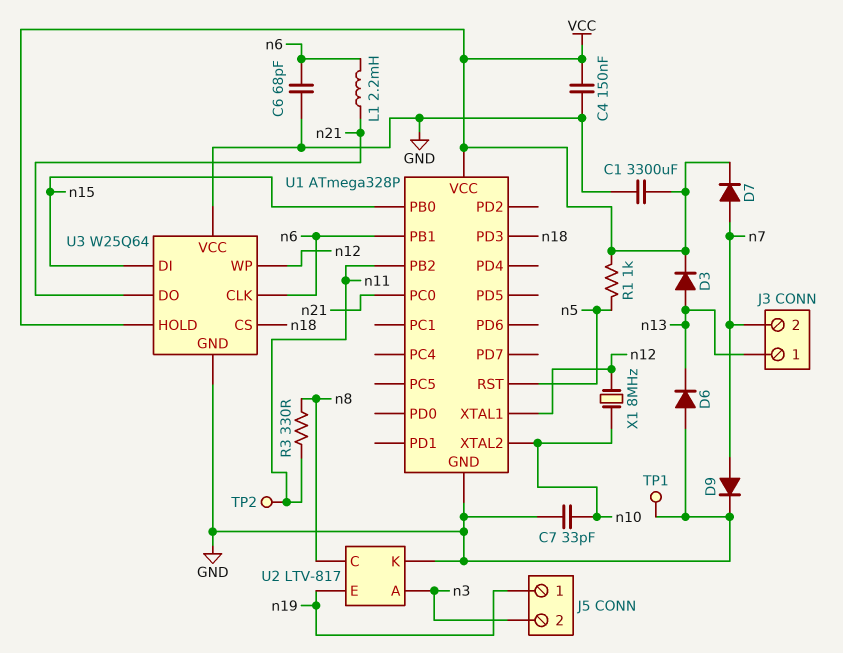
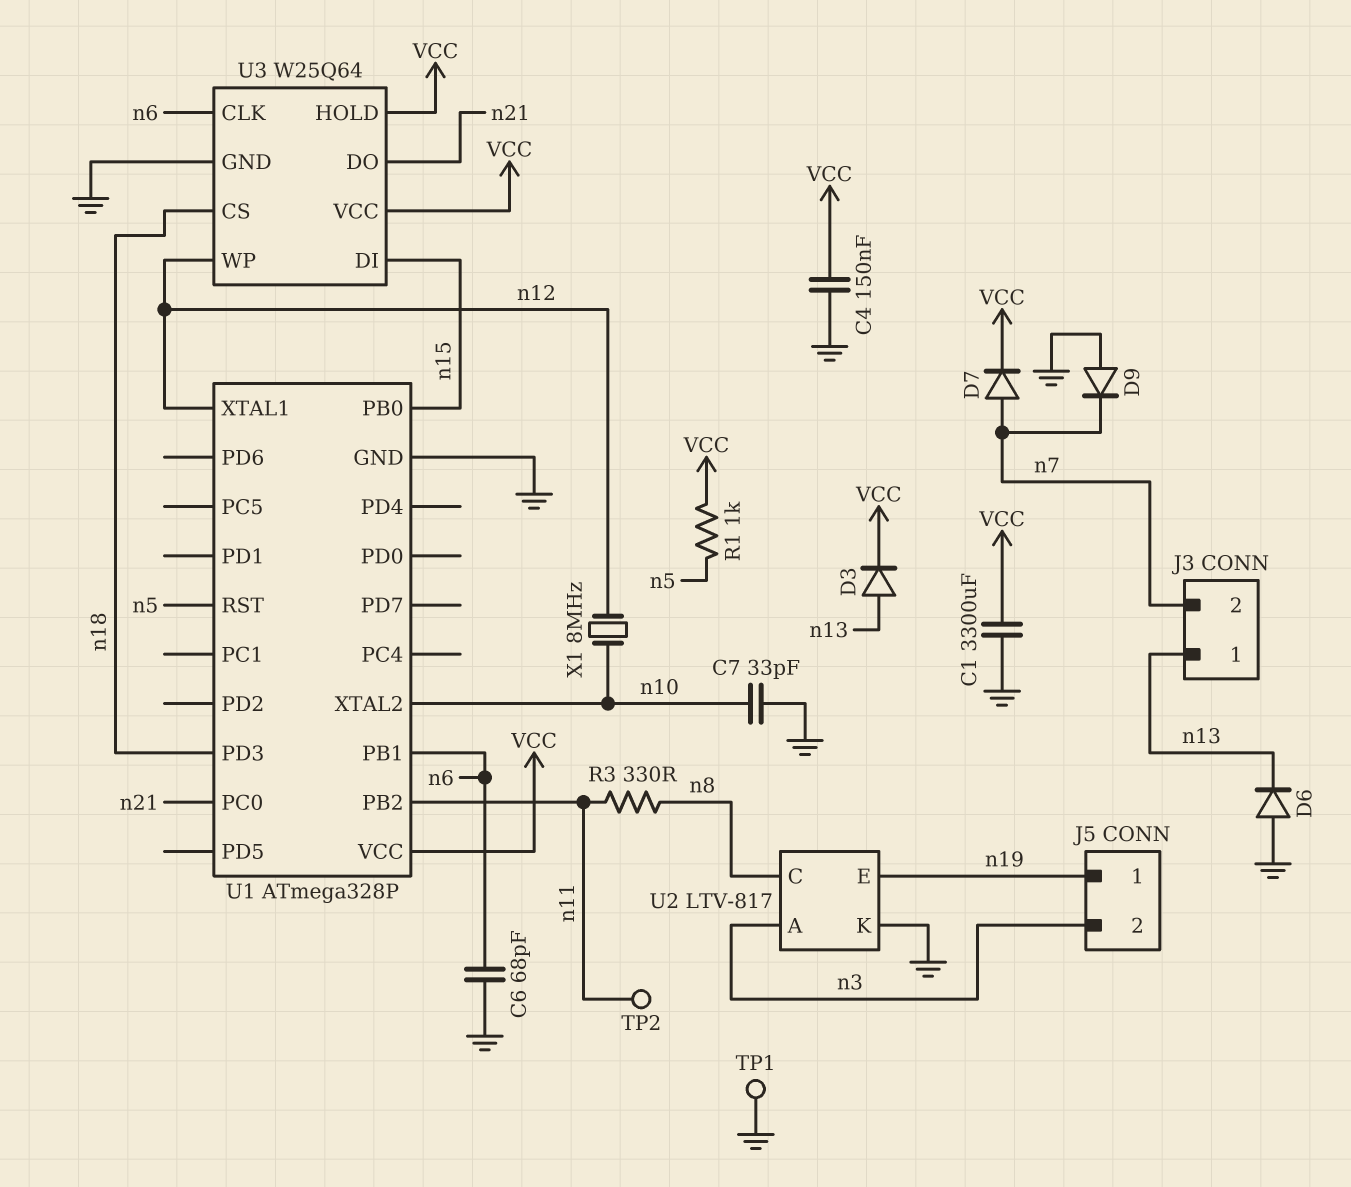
D9: diode (A n7, K GND) -> diode (A GND, K n7)
L1: 2.2mH (n6, n21) -> none
U3 pin VCC: GND -> VCC

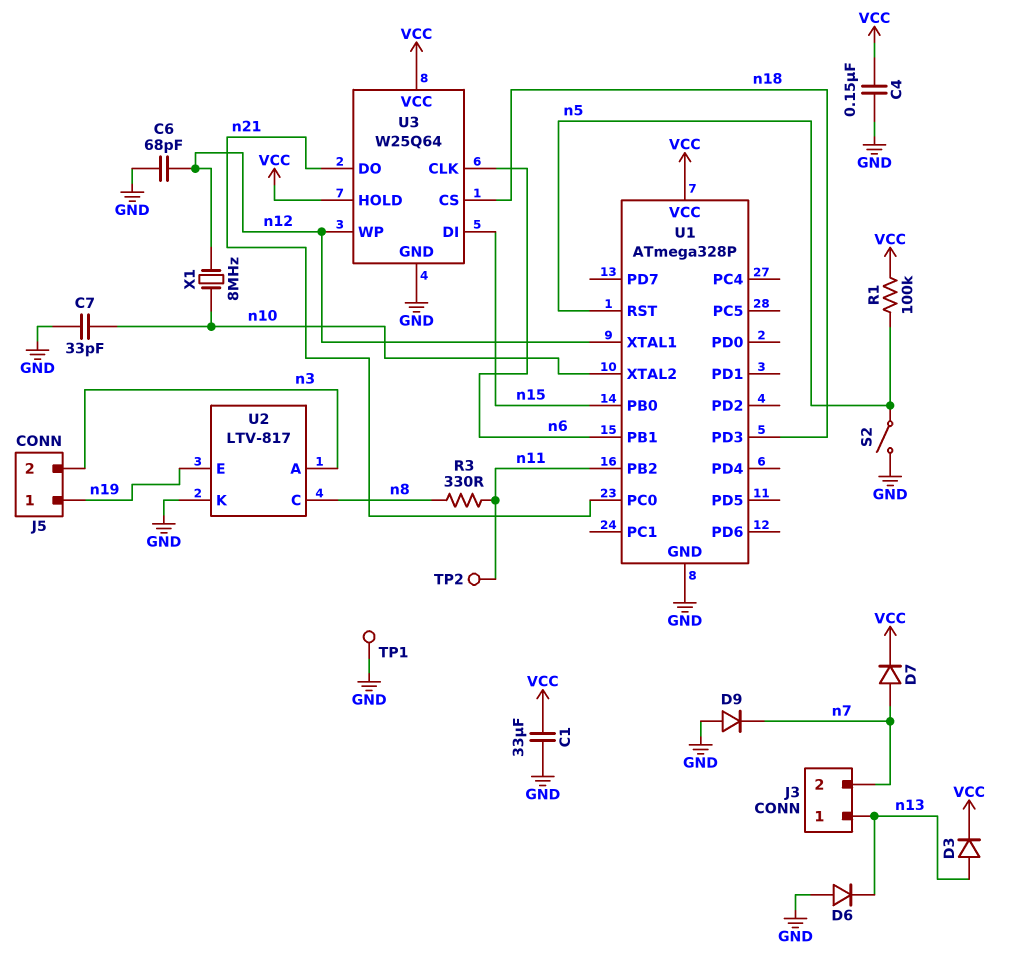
C1: 3300uF (GND, VCC) -> 33uF (GND, VCC)
C6: 68pF (GND, n6) -> 68pF (GND, n12)
R1: 1k (VCC, n5) -> 100k (VCC, n5)
S2: none -> switch (GND, n5)

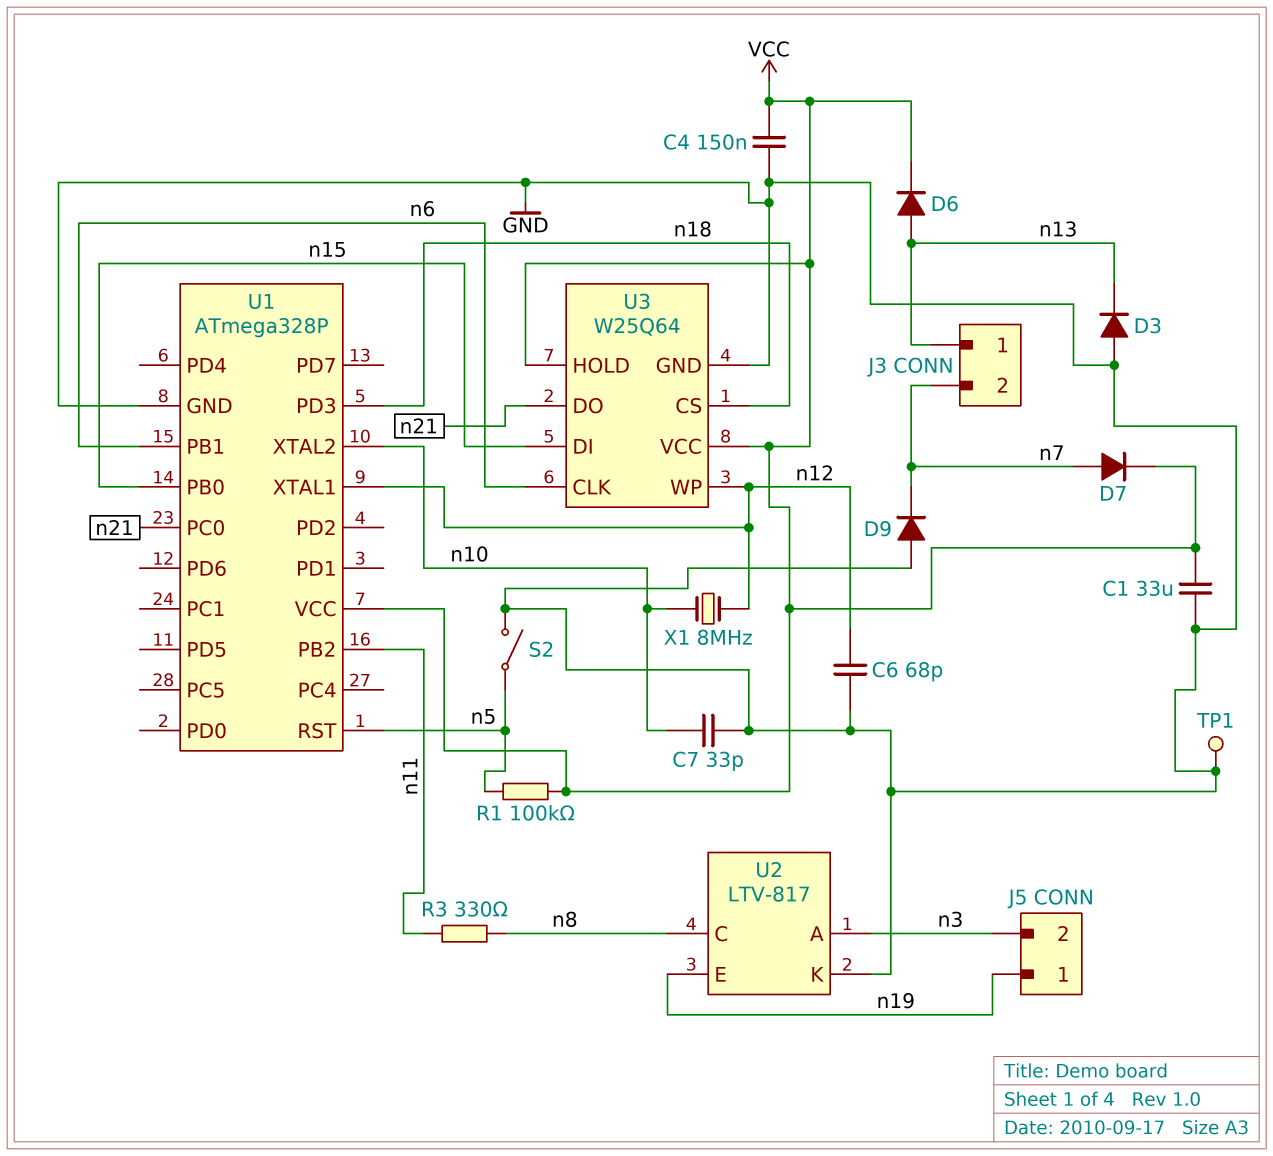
D3: diode (A n13, K VCC) -> diode (A GND, K n13)
D6: diode (A GND, K n13) -> diode (A n13, K VCC)
TP2: test point (n11) -> none

